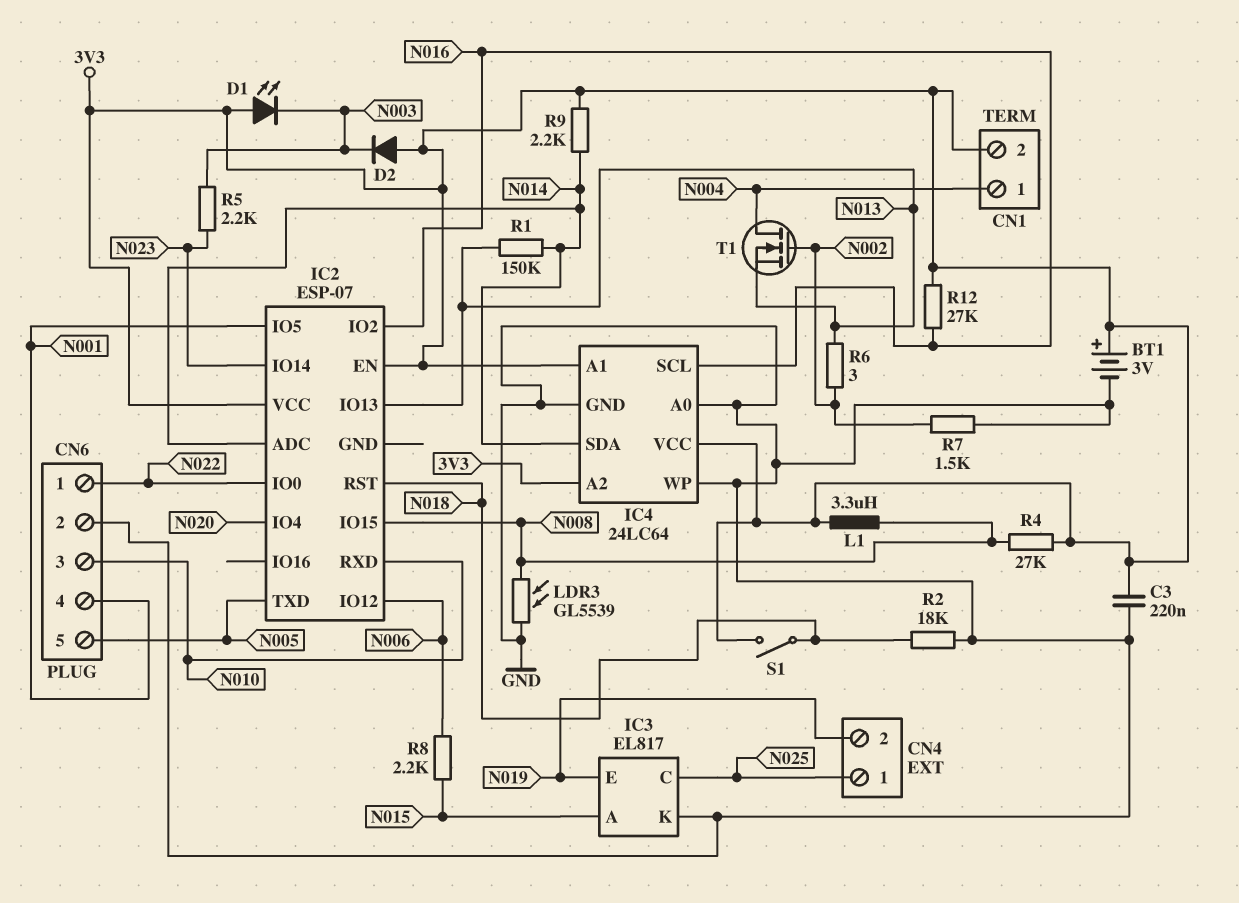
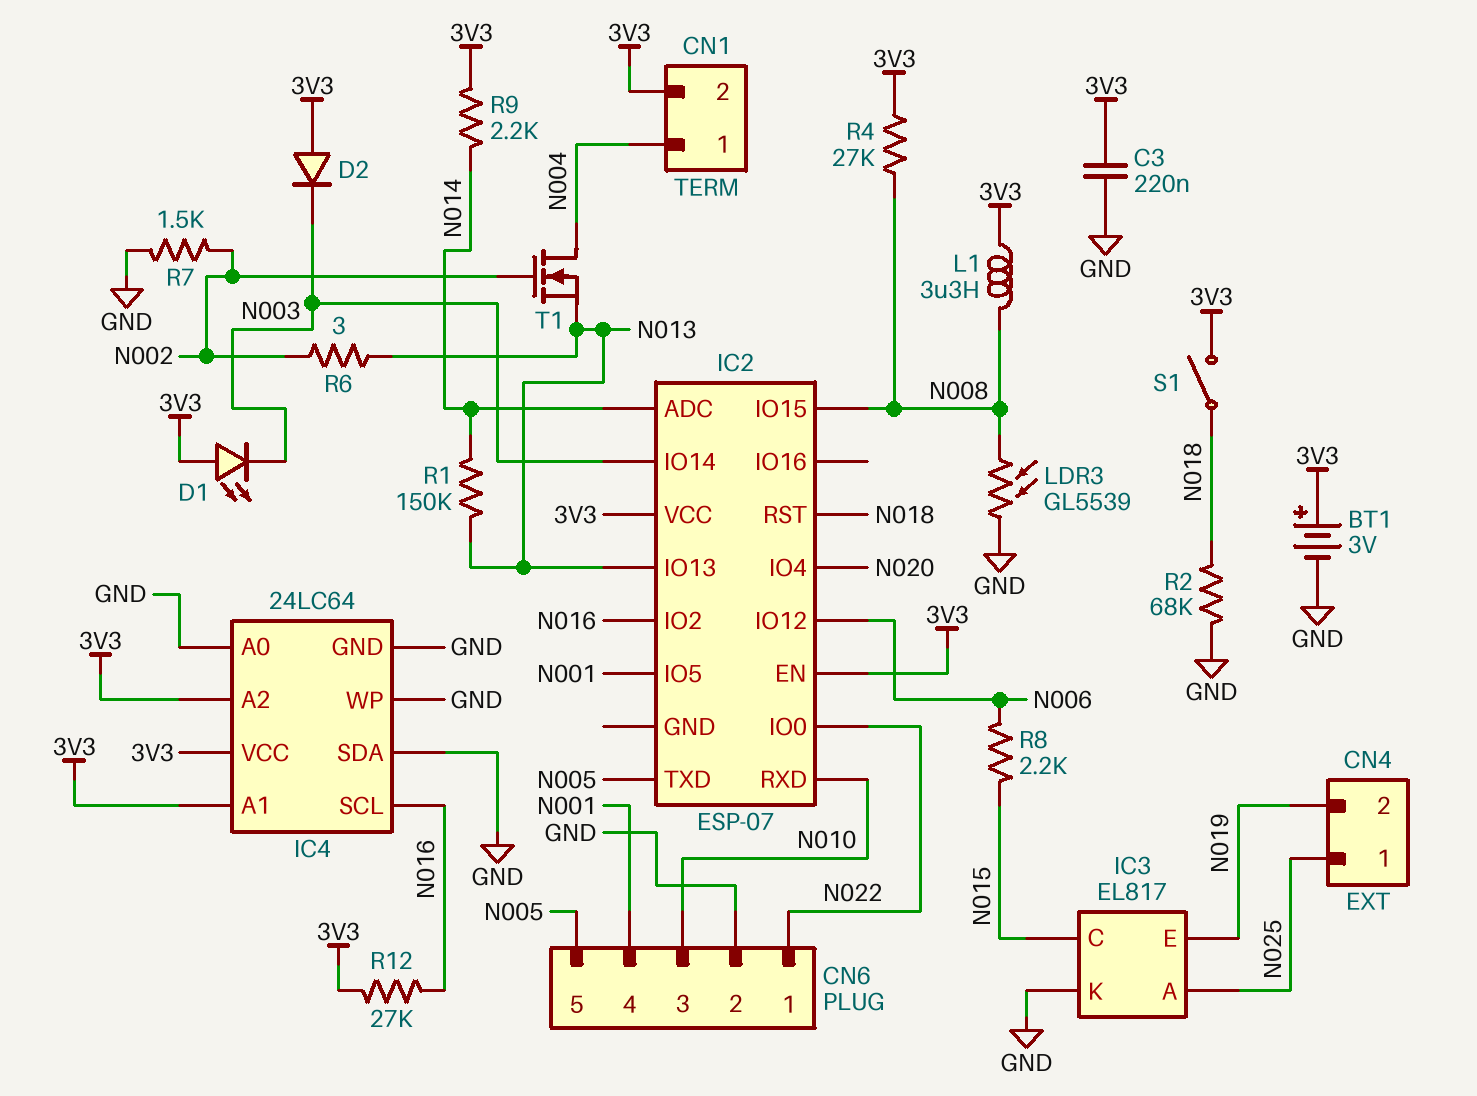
IC2 pin IO14: N023 -> N003
IC3 pin A: N015 -> N025
IC3 pin C: N025 -> N015
IC4 pin SDA: N014 -> GND
R2: 18k (GND, N018) -> 68k (GND, N018)
R5: 2.2k (N003, N023) -> none

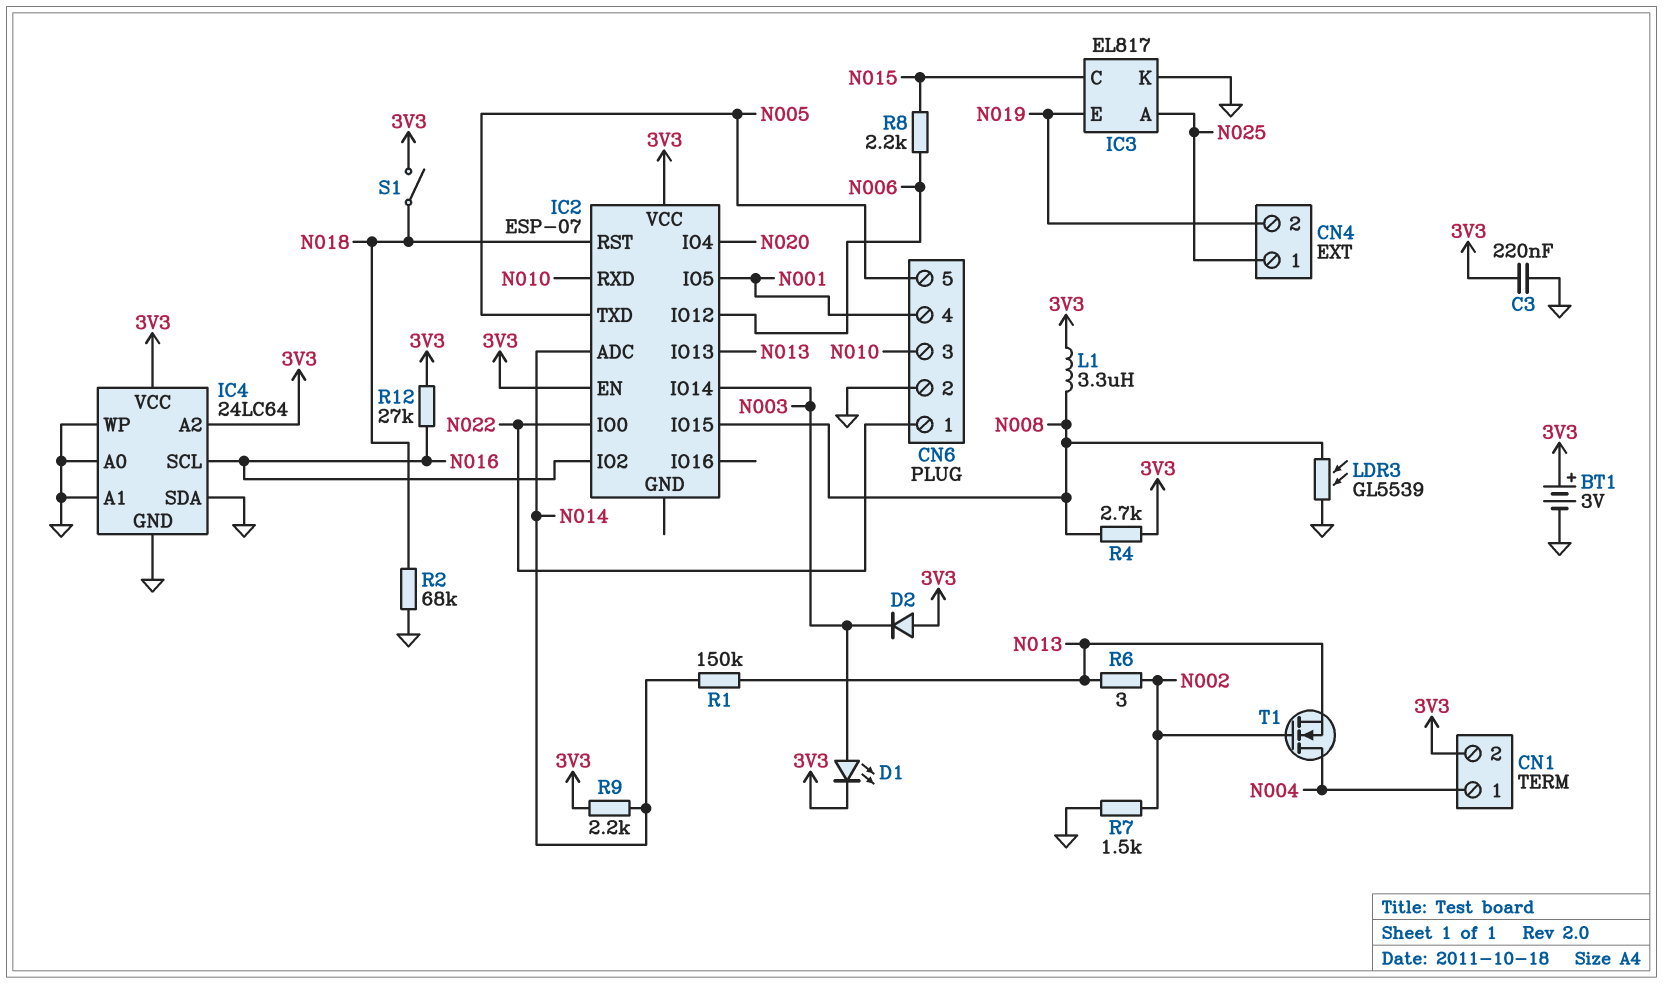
D1: LED (A 3V3, K N003) -> LED (A N003, K 3V3)
IC4 pin A1: 3V3 -> GND
R4: 27k (3V3, N008) -> 2.7k (3V3, N008)

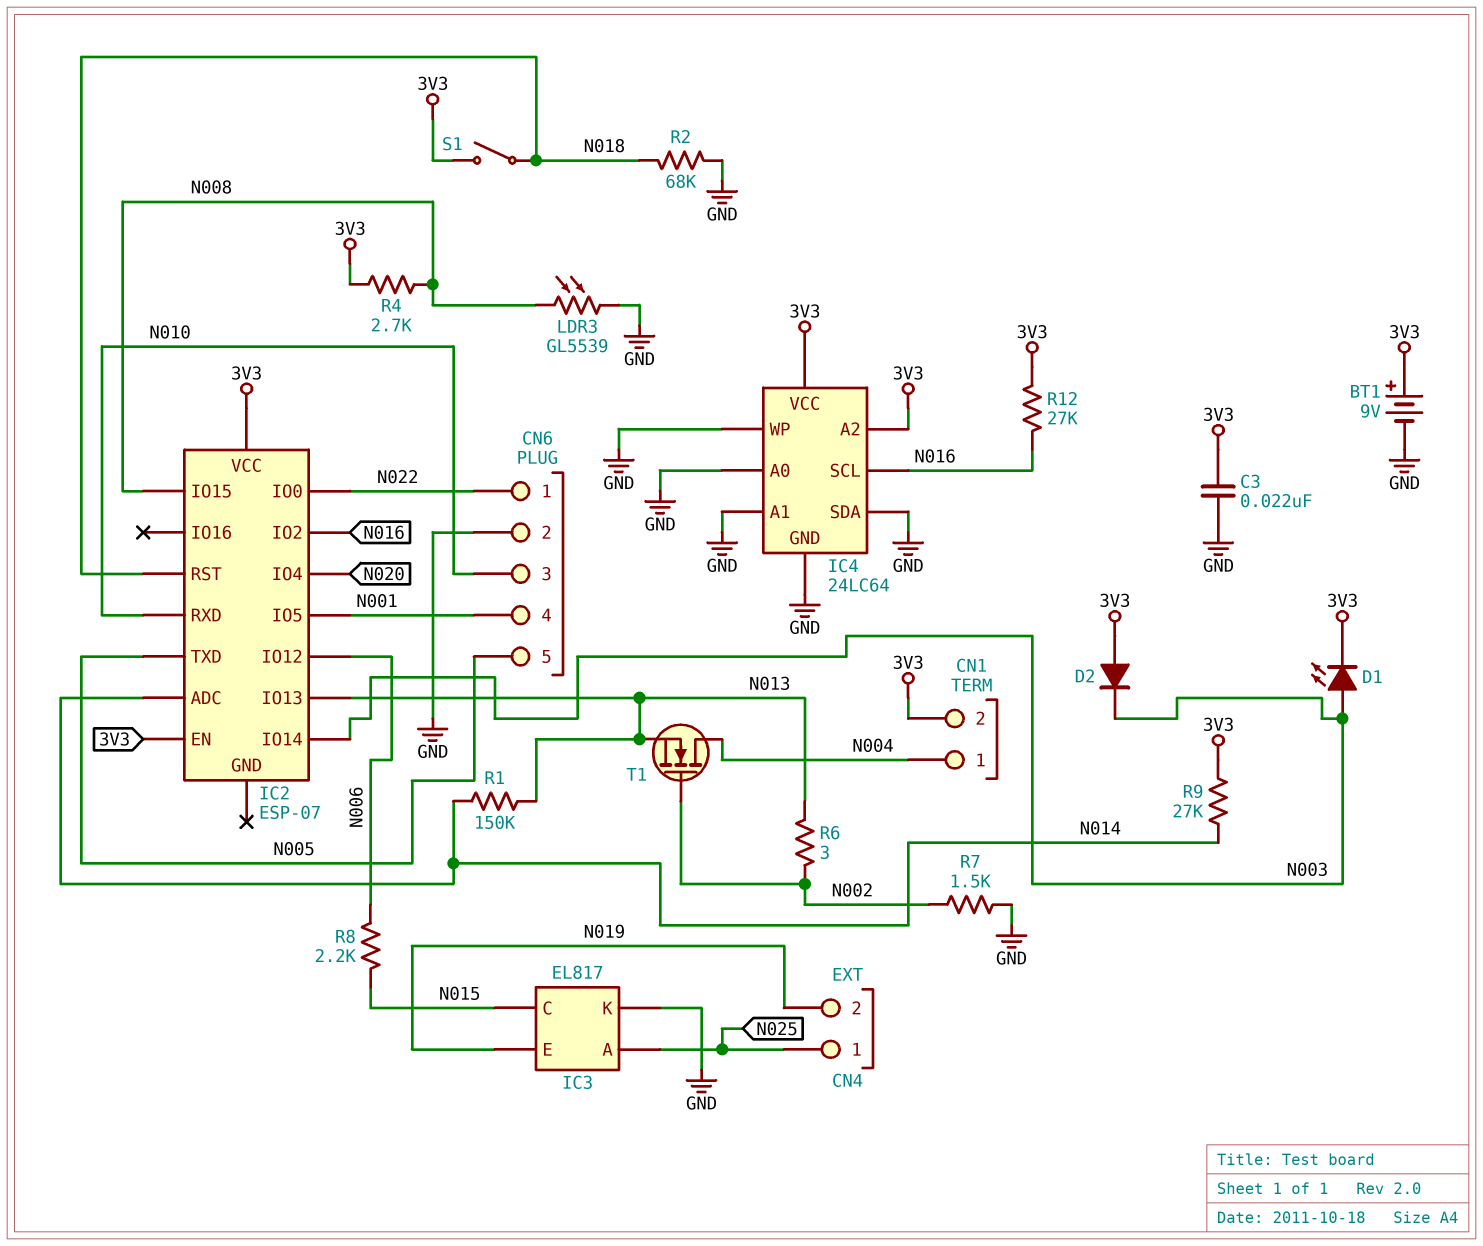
BT1: 3V (plus 3V3, minus GND) -> 9V (plus 3V3, minus GND)
C3: 220nF (3V3, GND) -> 22nF (3V3, GND)
L1: 3.3uH (3V3, N008) -> none
R9: 2.2k (3V3, N014) -> 27k (3V3, N014)

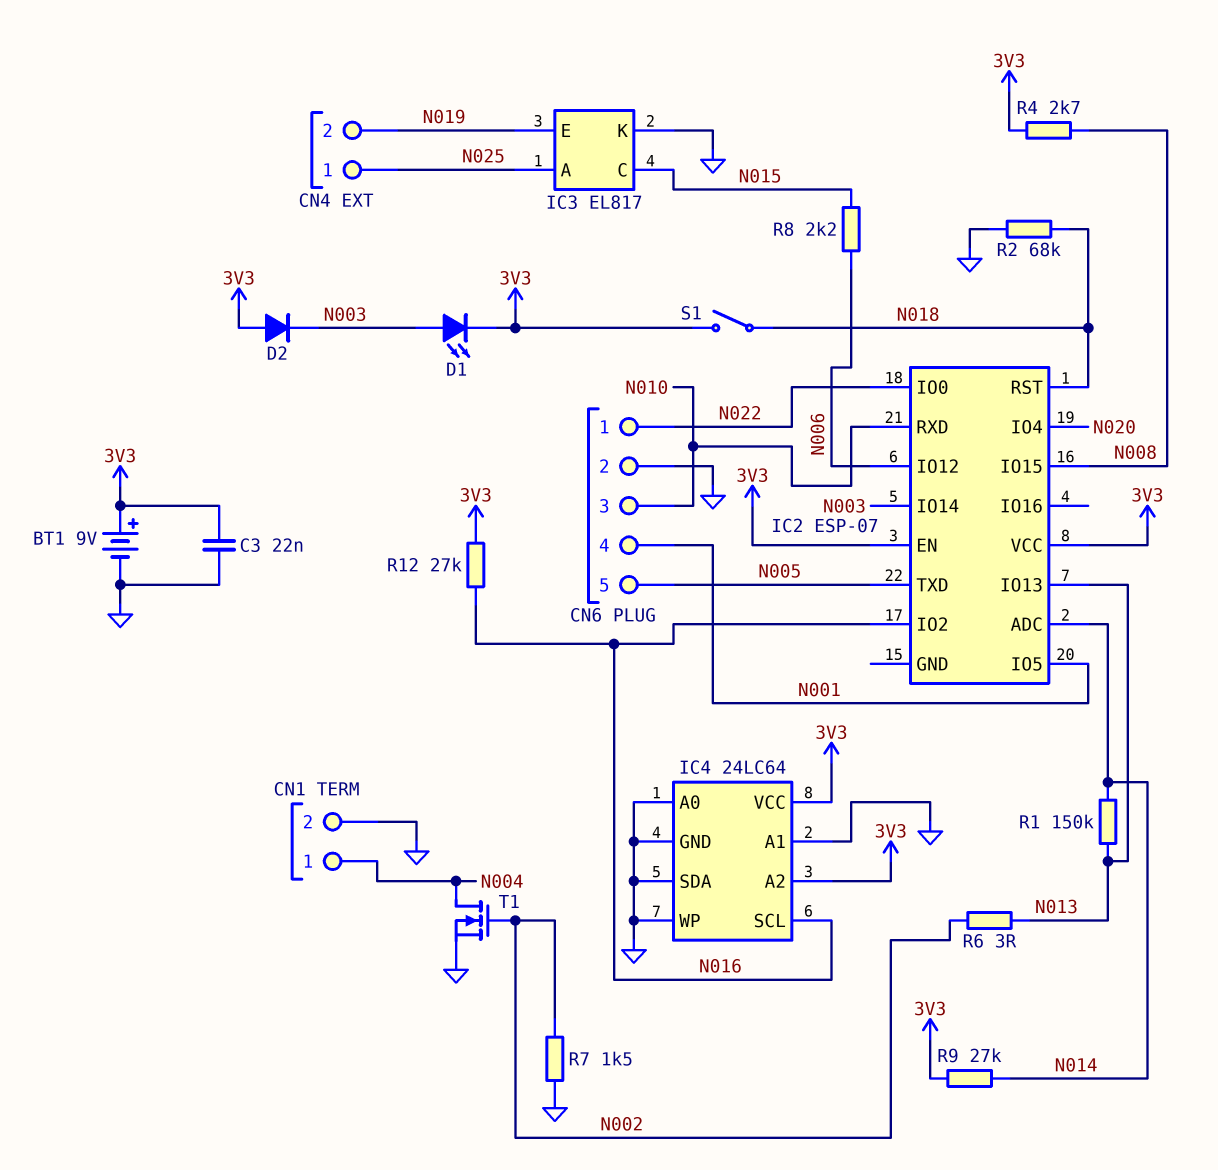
CN1 pin 2: 3V3 -> GND
LDR3: GL5539 (GND, N008) -> none
T1: NMOS (G N002, D N004, S N013) -> NMOS (G N002, D N004, S GND)

